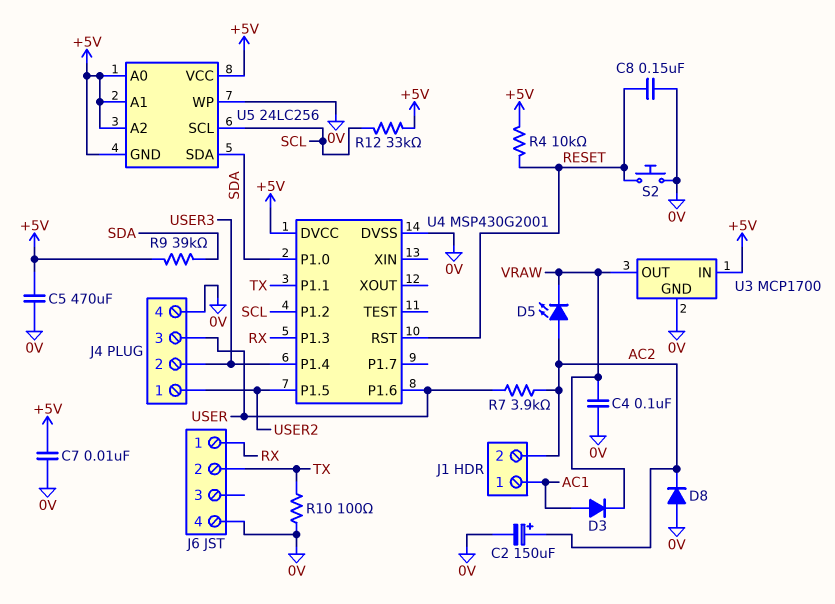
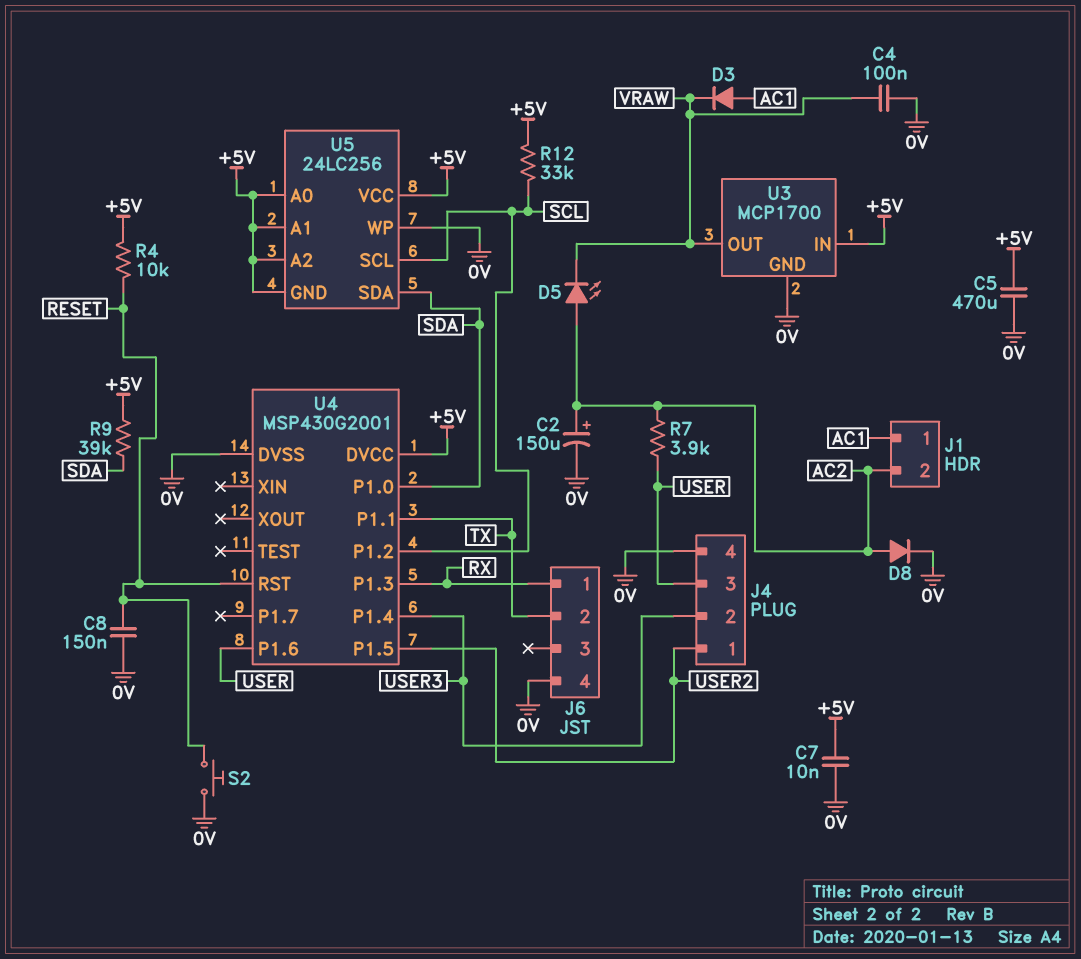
D8: diode (A 0V, K AC2) -> diode (A AC2, K 0V)
R10: 100 (0V, TX) -> none

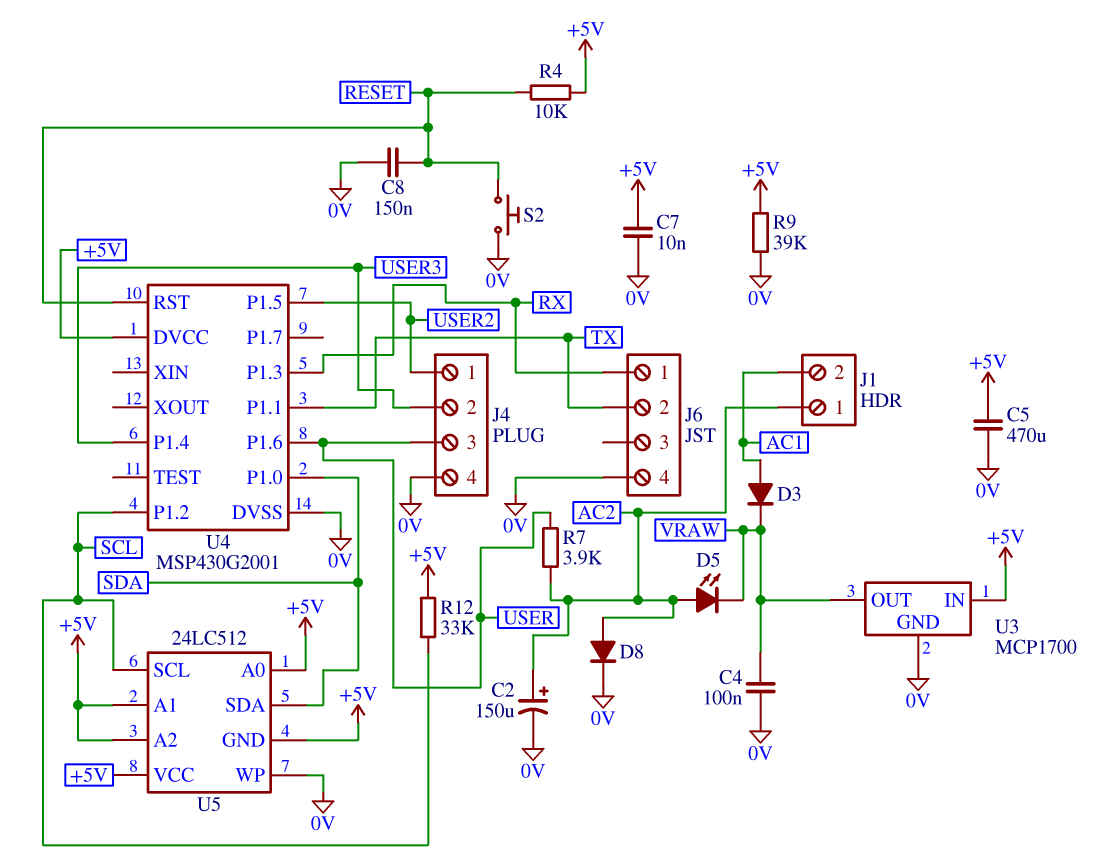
J1 pin 1: AC1 -> AC2
J1 pin 2: AC2 -> AC1
R9: 39k (+5V, SDA) -> 39k (+5V, 0V)
U5: 24LC256 -> 24LC512

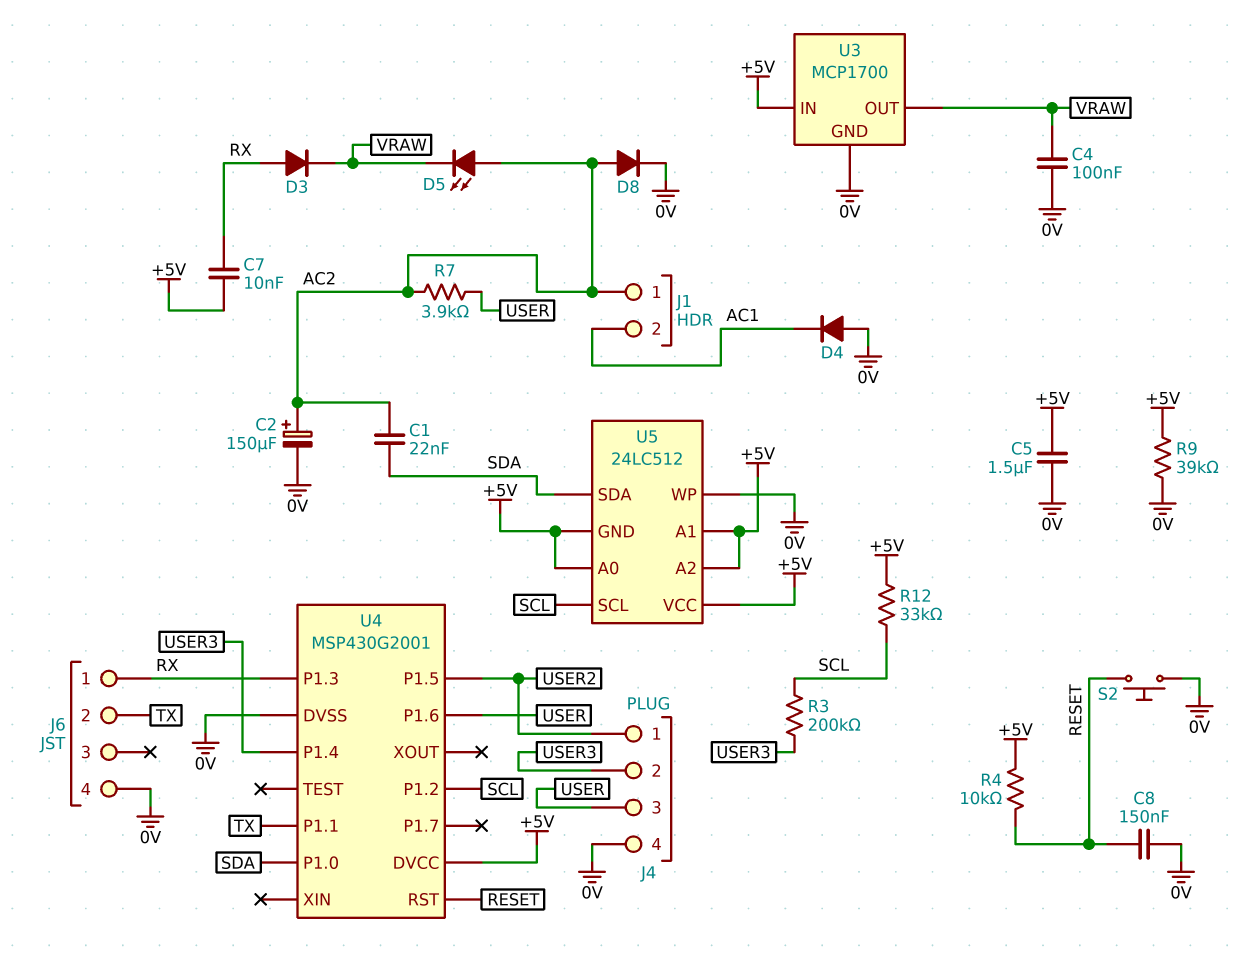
C1: none -> 22nF (AC2, SDA)
C5: 470uF (+5V, 0V) -> 1.5uF (+5V, 0V)
C7: 10nF (+5V, 0V) -> 10nF (+5V, RX)
D3: diode (A AC1, K VRAW) -> diode (A RX, K VRAW)
D4: none -> diode (A 0V, K AC1)
R3: none -> 200k (SCL, USER3)

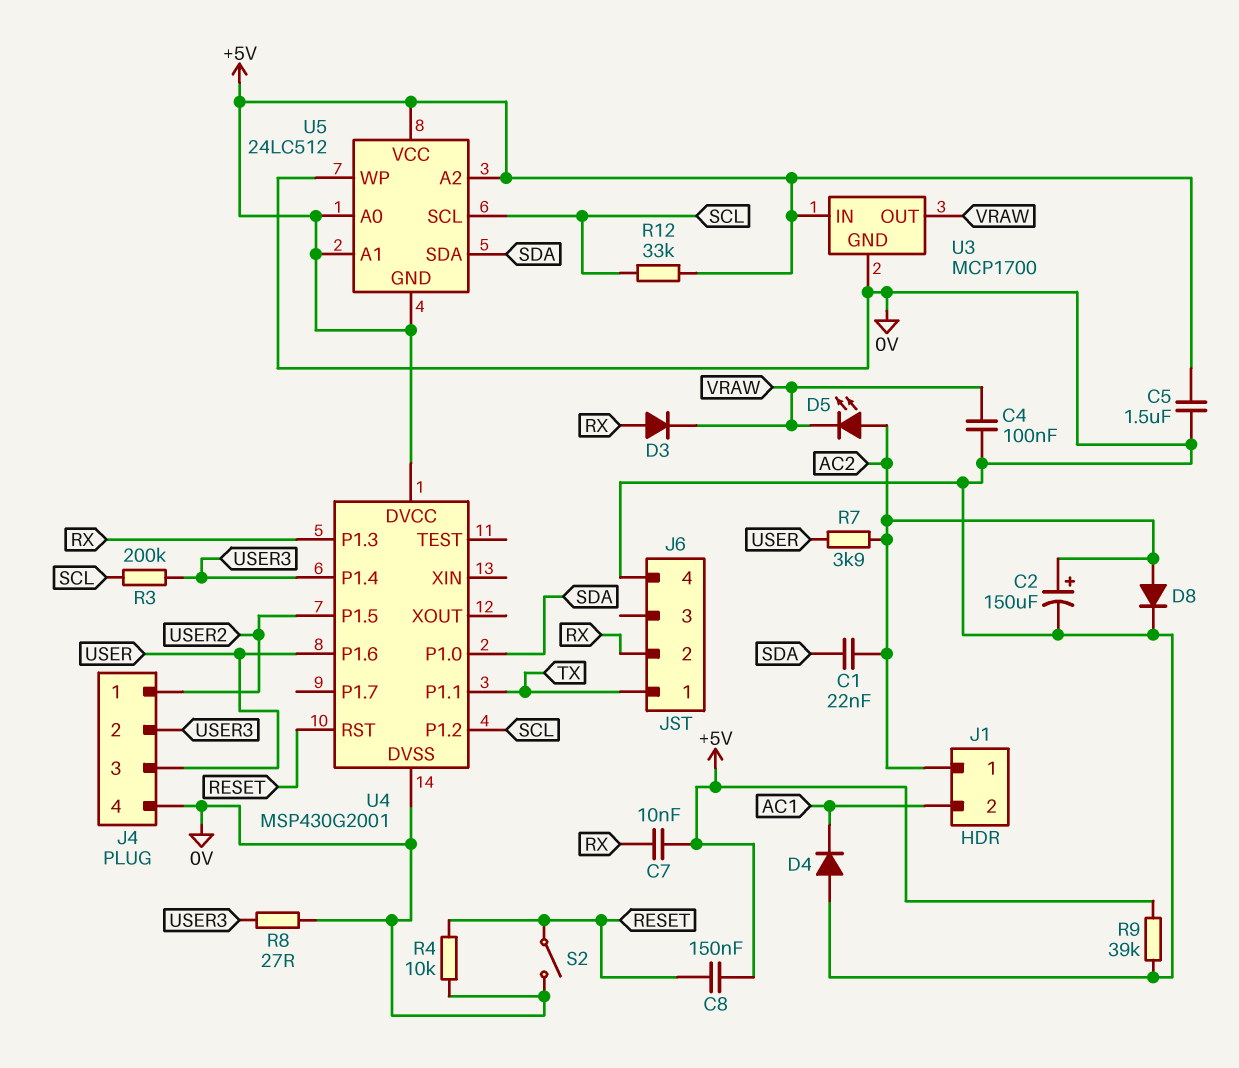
C8: 150nF (0V, RESET) -> 150nF (+5V, RESET)
J6 pin 1: RX -> TX
J6 pin 2: TX -> RX
R4: 10k (+5V, RESET) -> 10k (0V, RESET)
R8: none -> 27 (0V, USER3)
S2: button (0V, RESET) -> switch (0V, RESET)

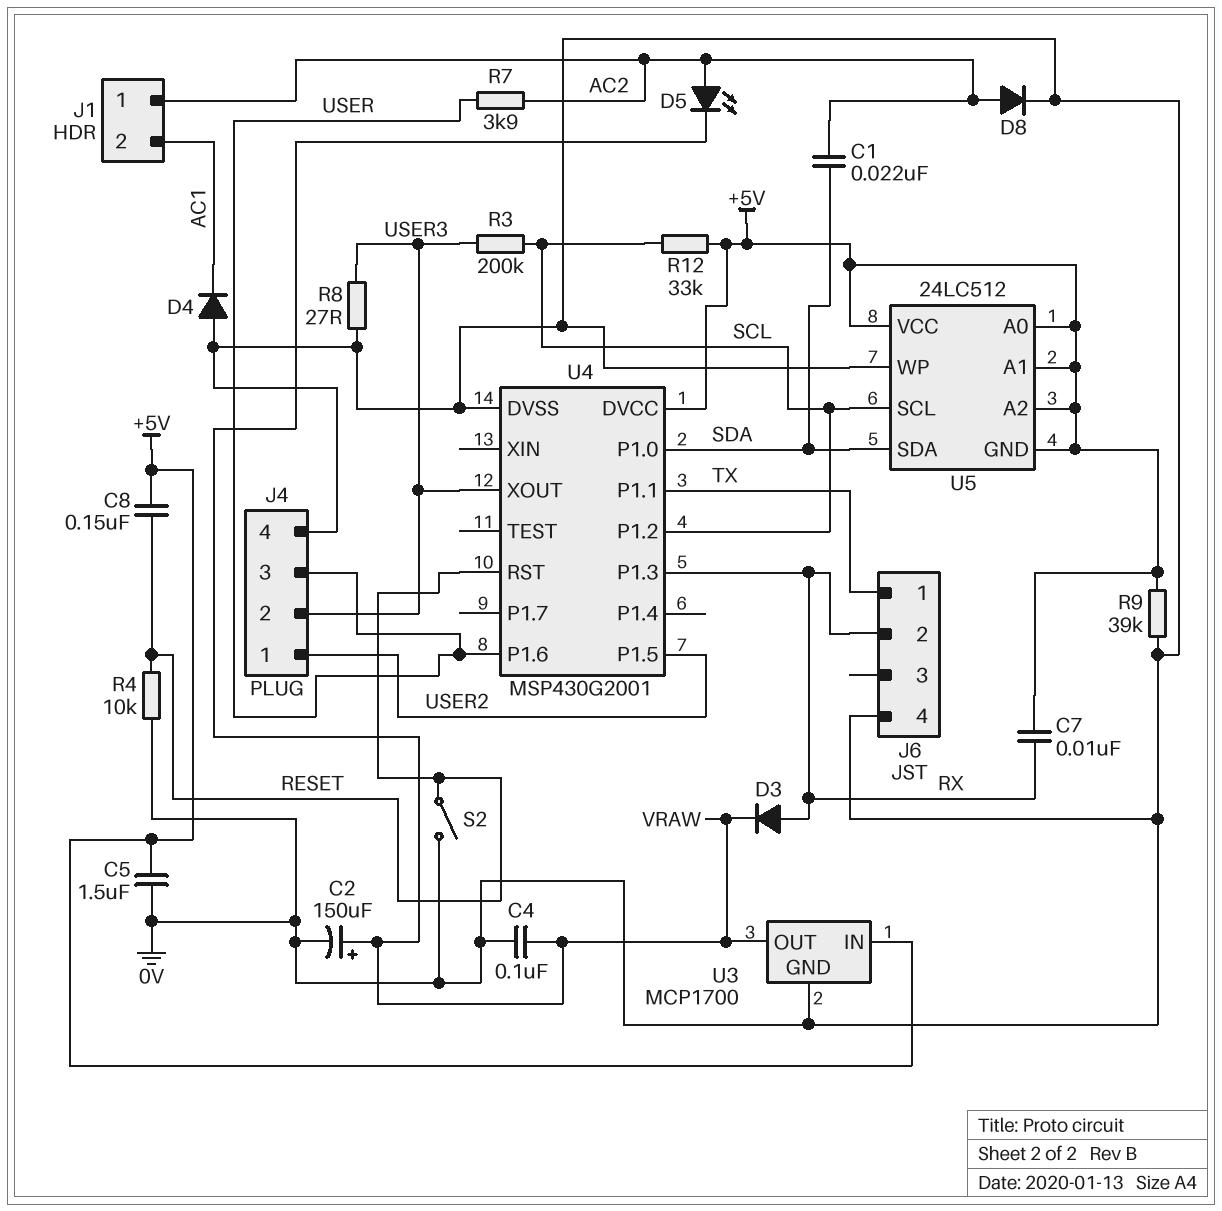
C2: 150uF (plus AC2, minus 0V) -> 150uF (plus VRAW, minus 0V)
U4 pin P1.4: USER3 -> none
U4 pin XOUT: none -> USER3

